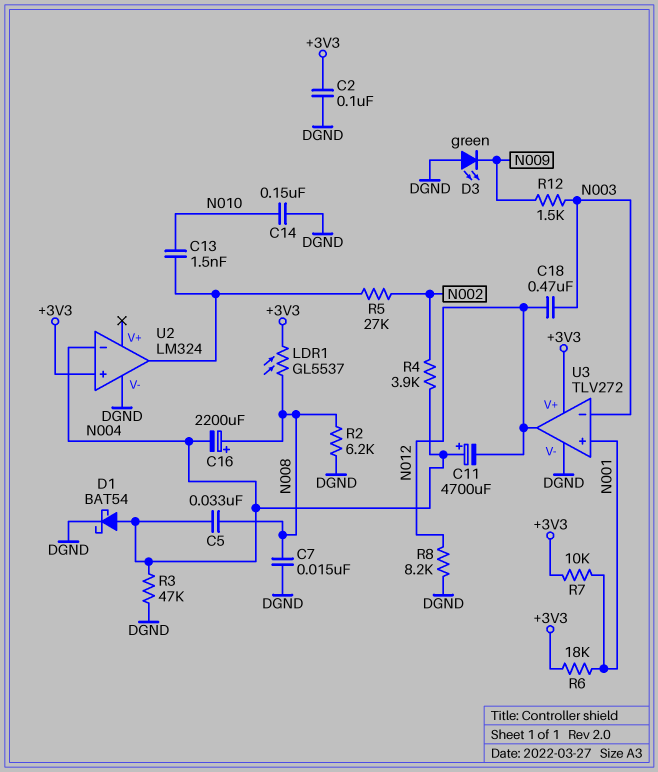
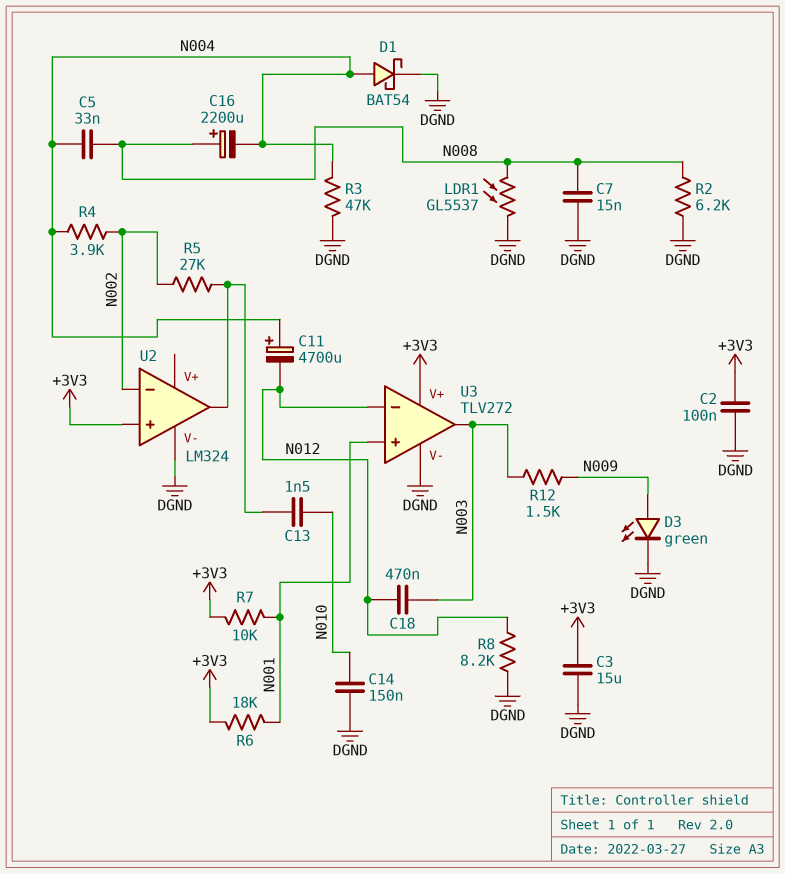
C3: none -> 15uF (+3V3, DGND)
D3: LED green (A DGND, K N009) -> LED green (A N009, K DGND)
LDR1: GL5537 (+3V3, N008) -> GL5537 (DGND, N008)
U2 pin in-: N004 -> N002
U3 pin in-: N003 -> N012
U3 pin out: N012 -> N003

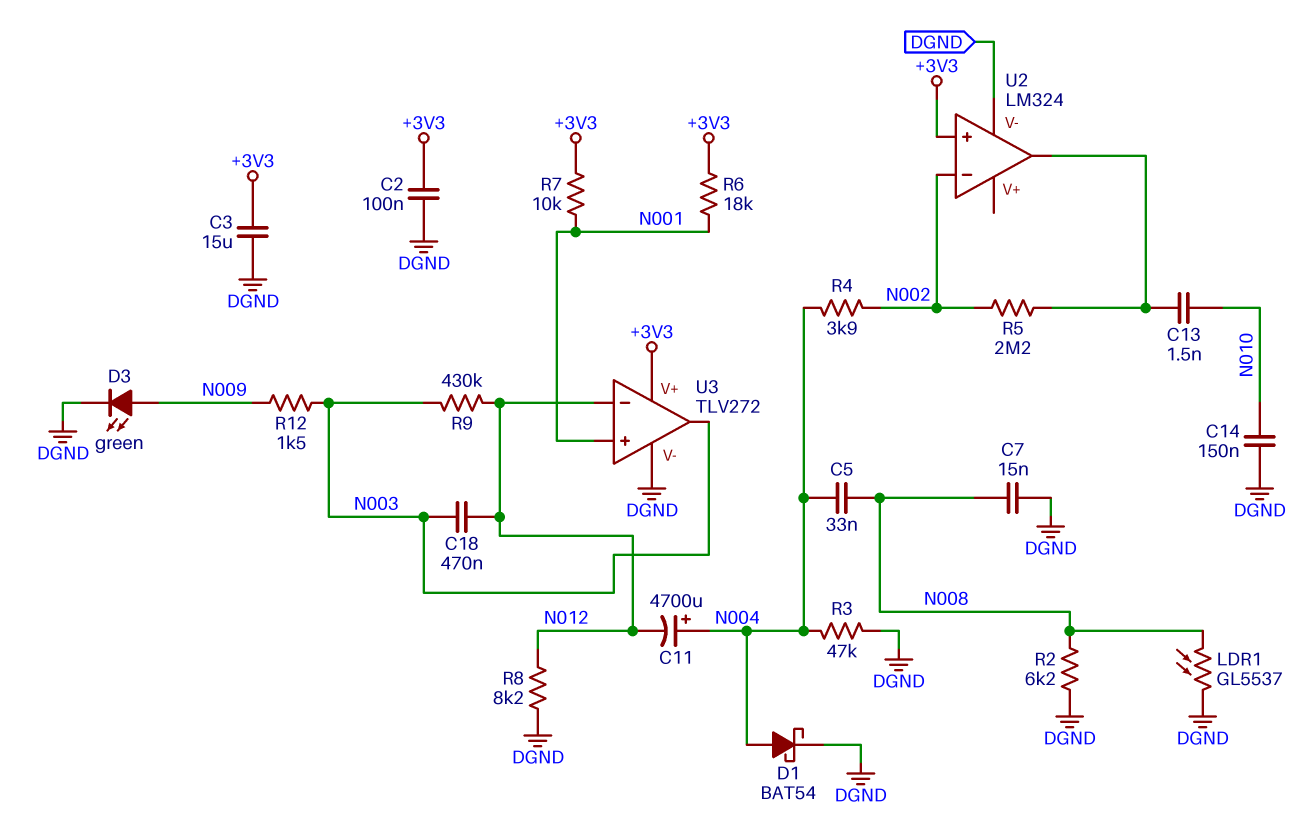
C16: 2200uF (plus N008, minus N004) -> none
R5: 27k (N002, U2/out) -> 2.2M (N002, U2/out)
R9: none -> 430k (N003, N012)

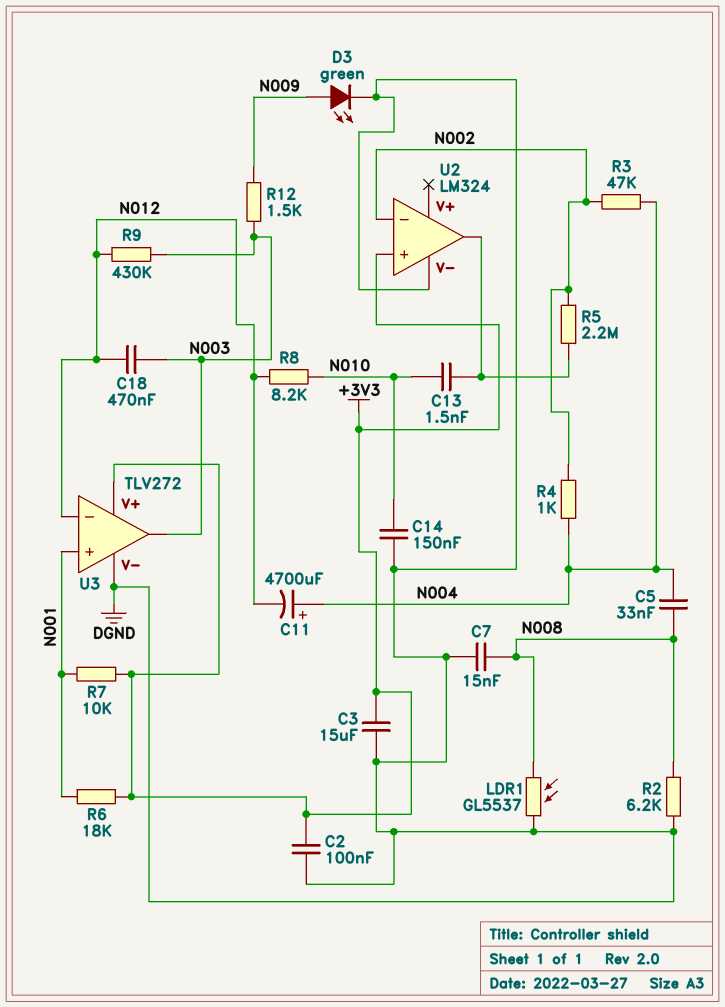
D1: schottky BAT54 (A N004, K DGND) -> none
R3: 47k (DGND, N004) -> 47k (N002, N004)
R4: 3.9k (N002, N004) -> 1k (N002, N004)
R8: 8.2k (DGND, N012) -> 8.2k (N010, N012)

